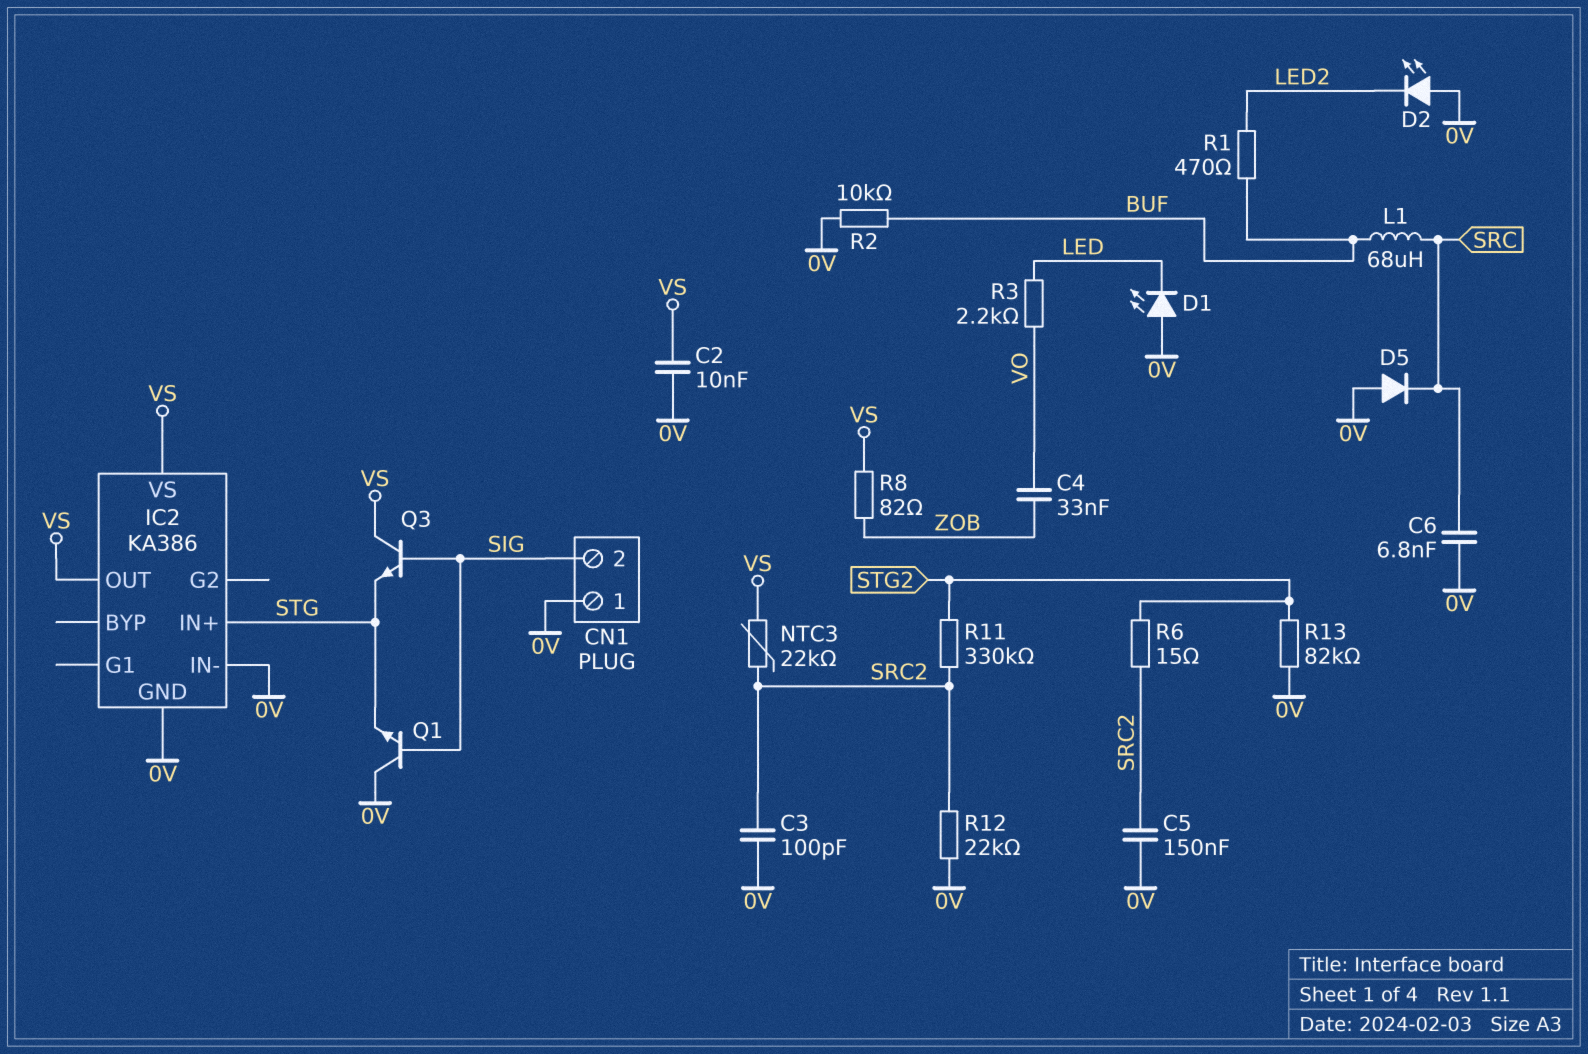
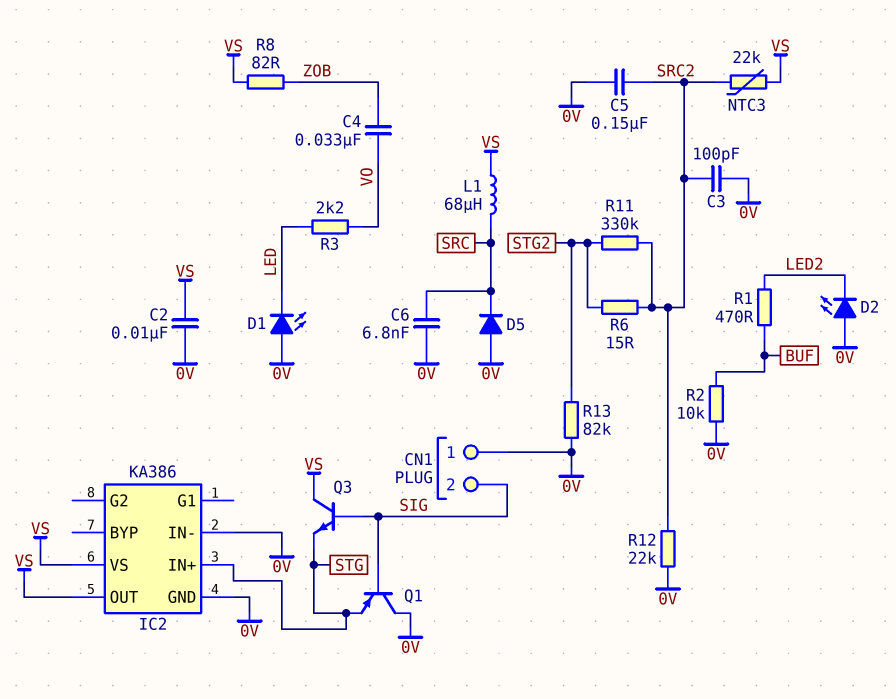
L1: 68uH (BUF, SRC) -> 68uH (SRC, VS)
Q1: NPN (B SIG, C 0V, E STG) -> PNP (B SIG, C 0V, E STG)

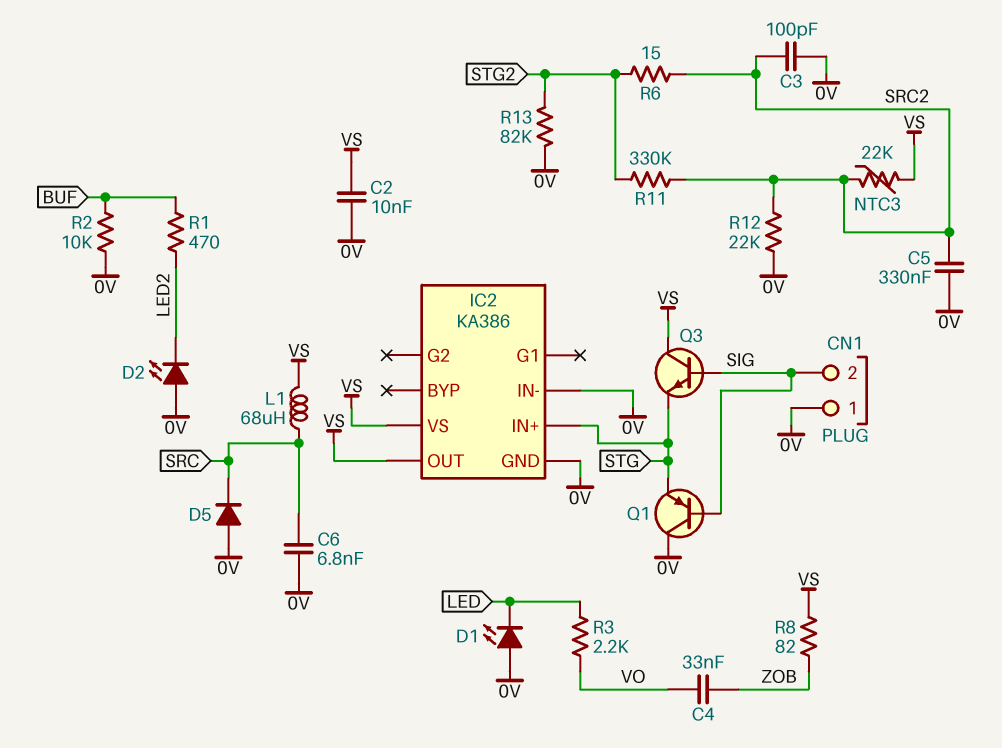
C5: 150nF (0V, SRC2) -> 330nF (0V, SRC2)

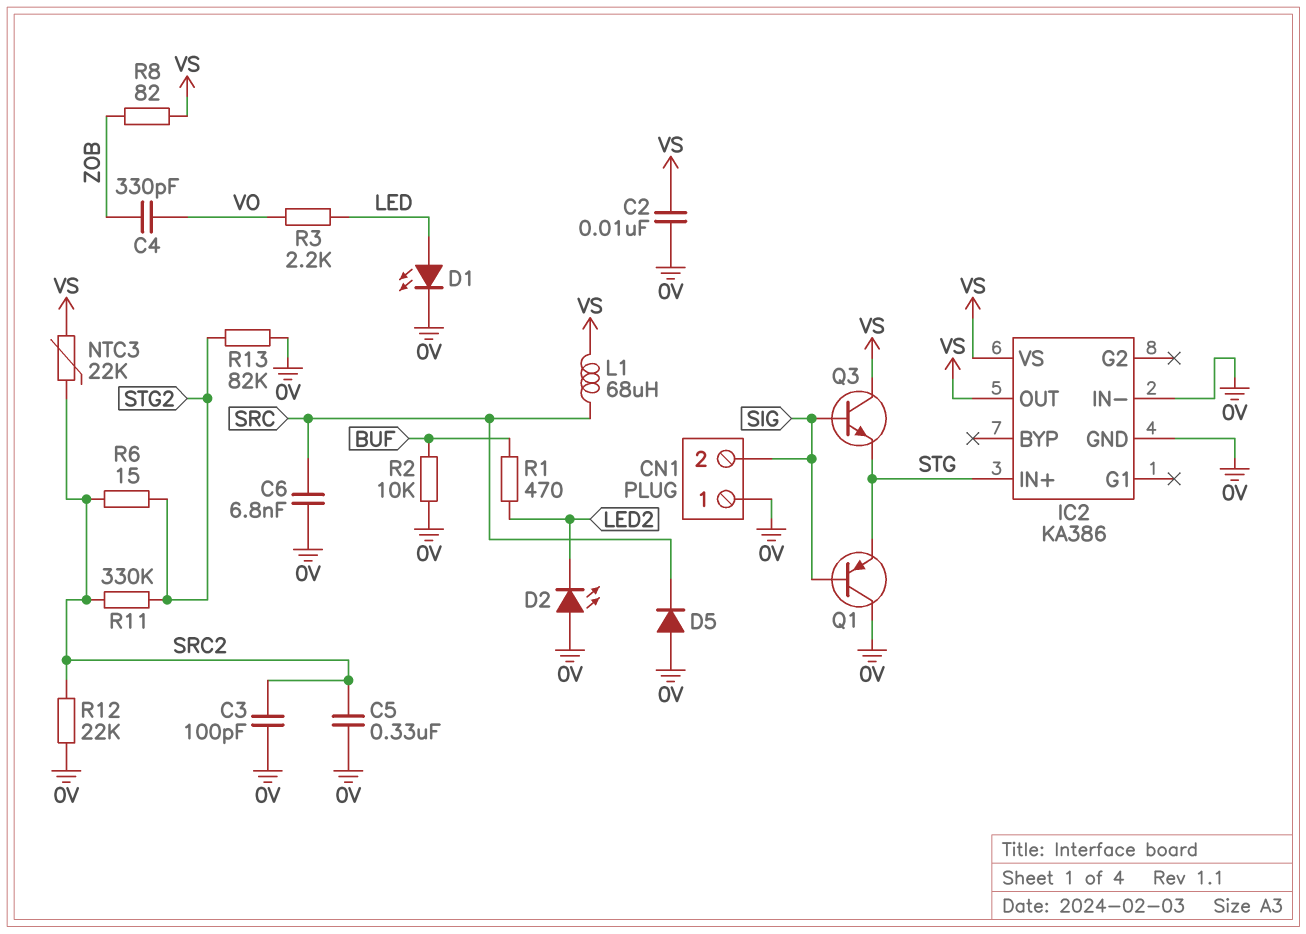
C4: 33nF (VO, ZOB) -> 330pF (VO, ZOB)
D1: LED (A 0V, K LED) -> LED (A LED, K 0V)

